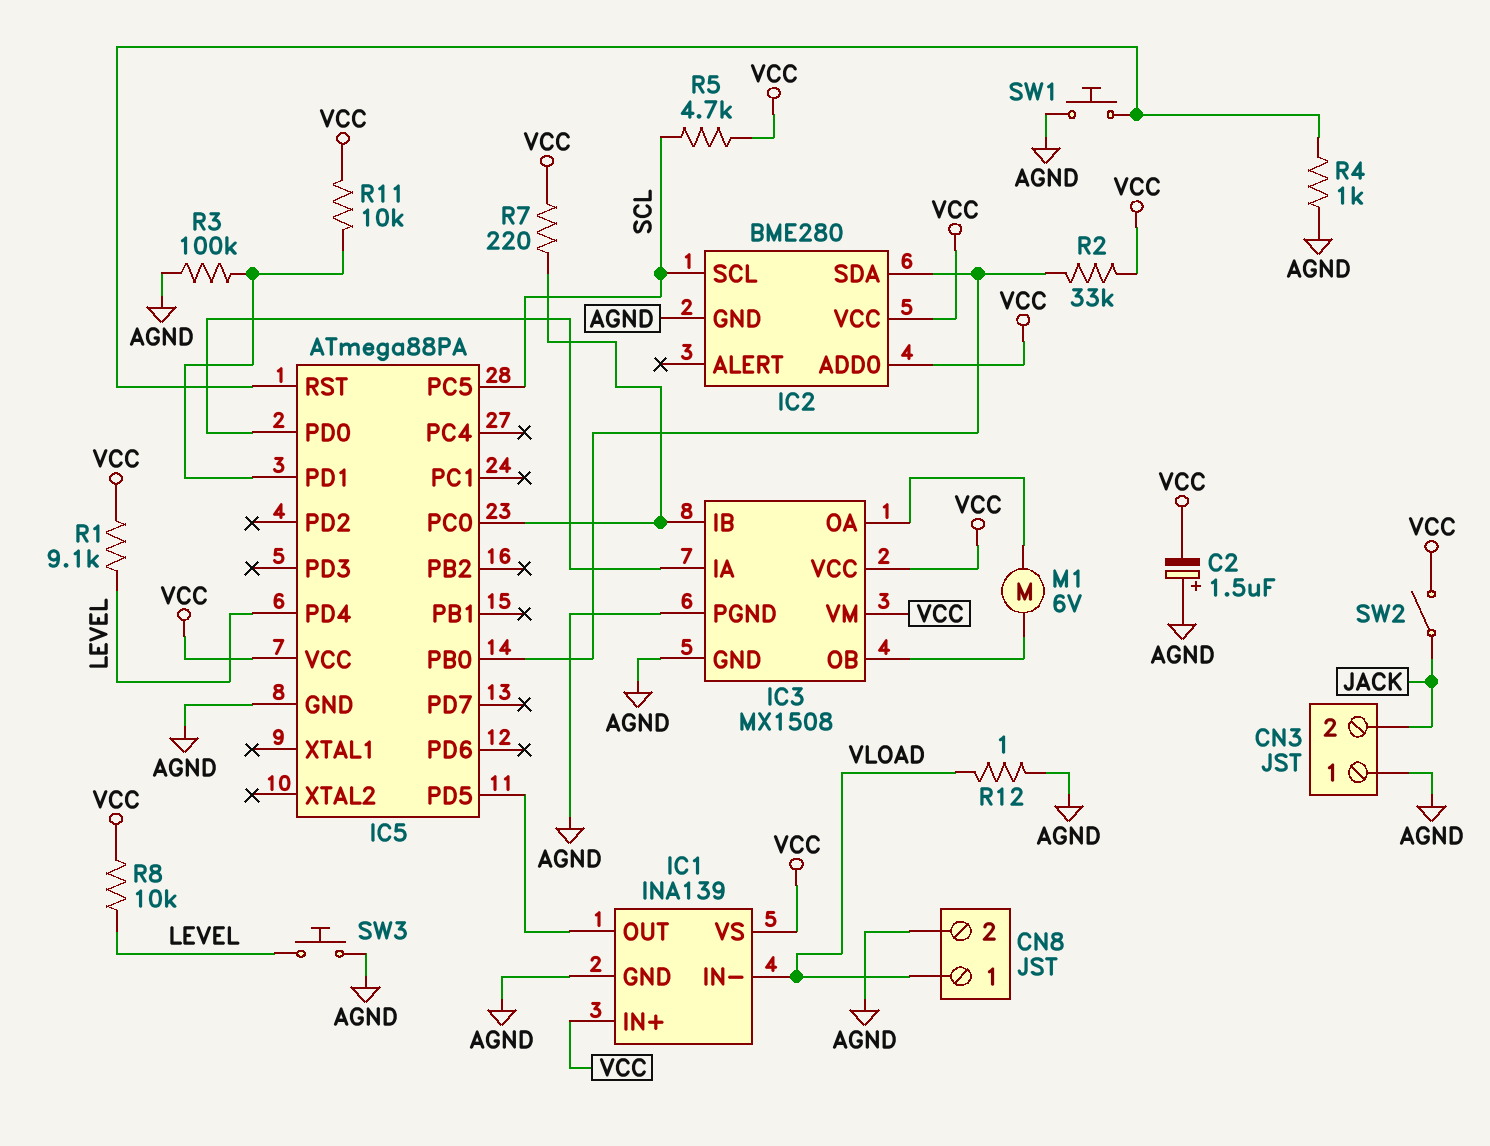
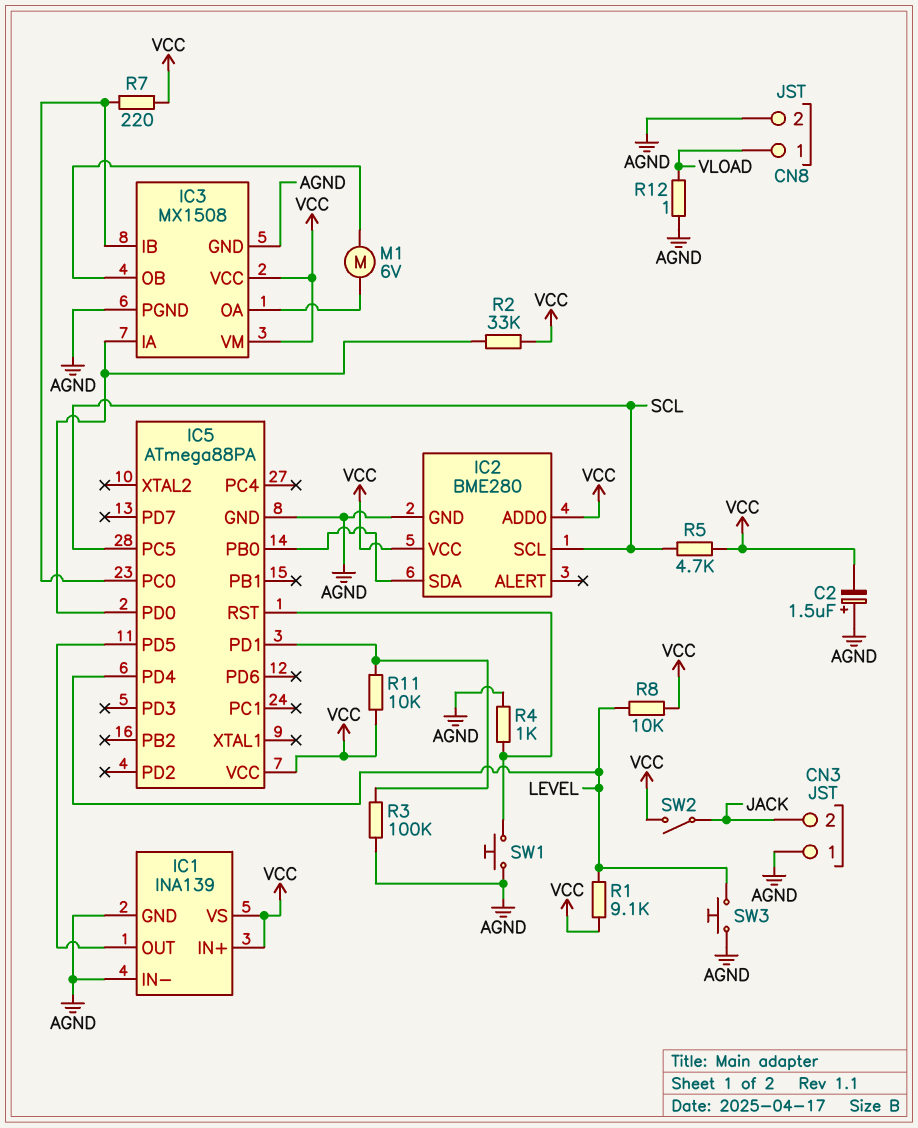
IC1 pin IN-: VLOAD -> AGND
R2: 33k (IC2/SDA, VCC) -> 33k (IC3/IA, VCC)

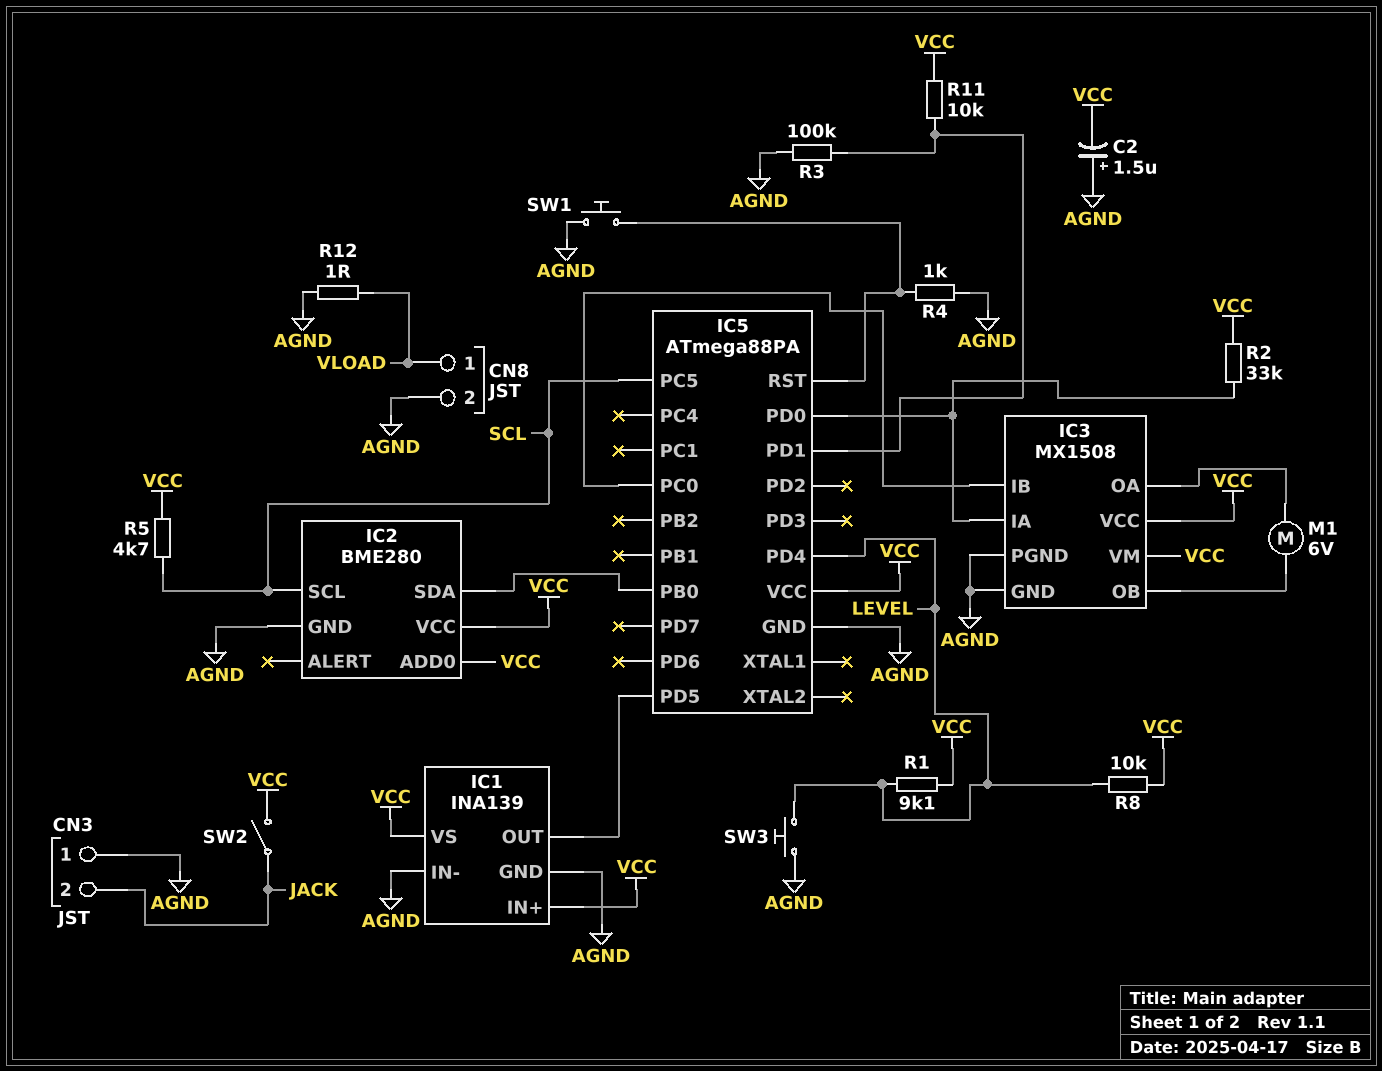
R7: 220 (IC3/IB, VCC) -> none

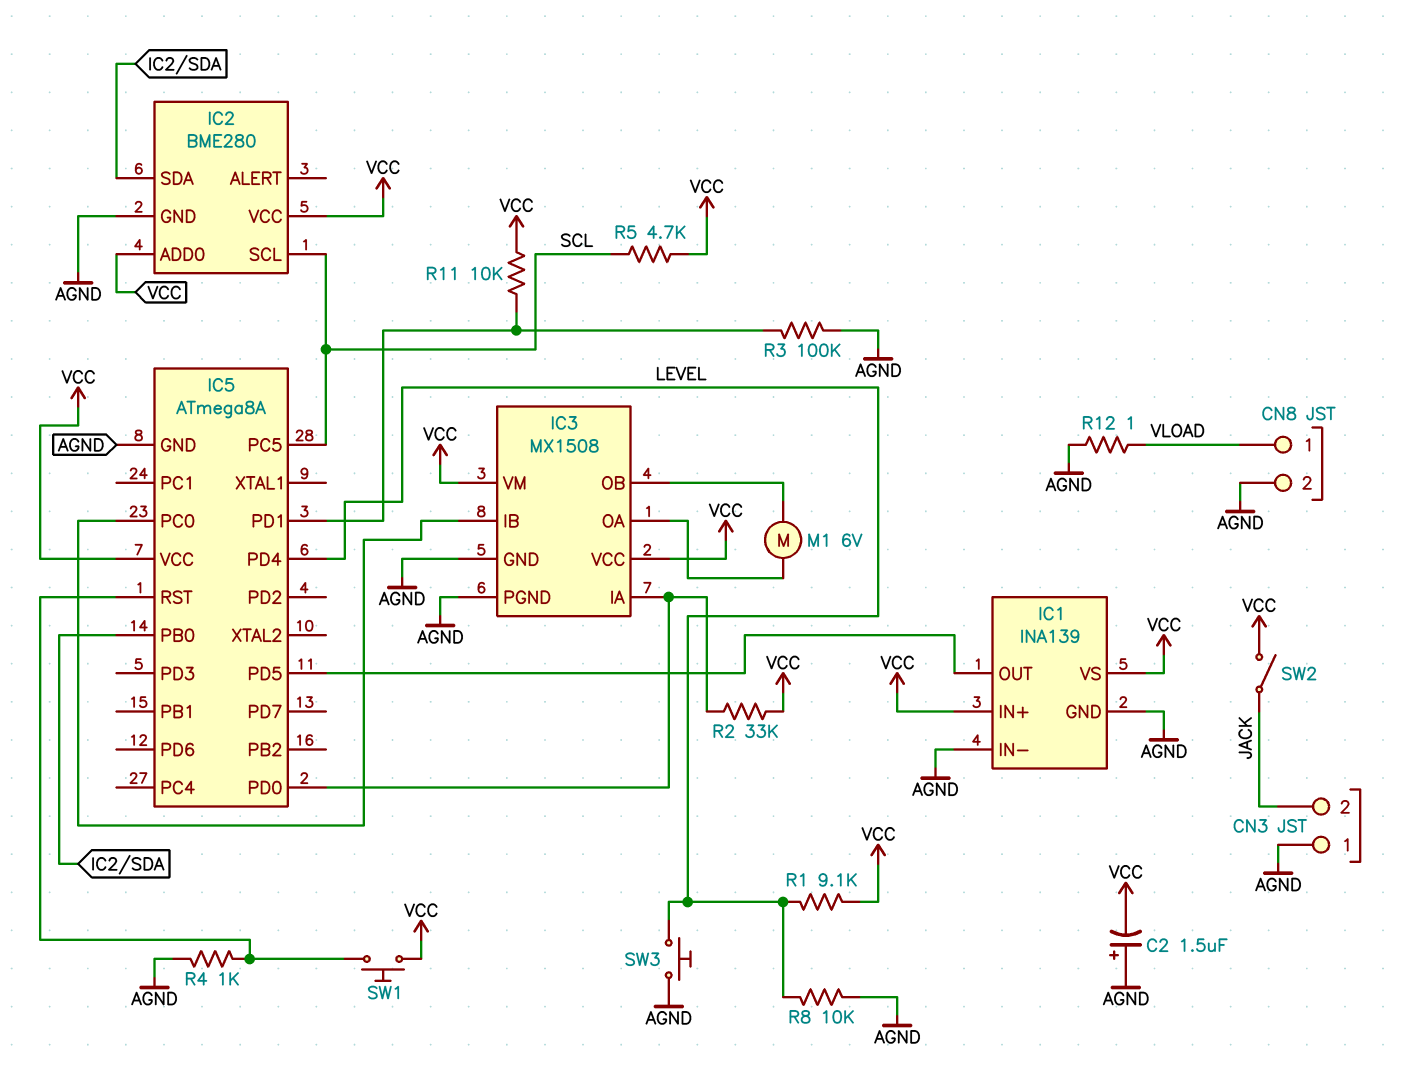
IC5: ATmega88PA -> ATmega8A
R8: 10k (LEVEL, VCC) -> 10k (AGND, LEVEL)
SW1: button (AGND, IC5/RST) -> button (IC5/RST, VCC)

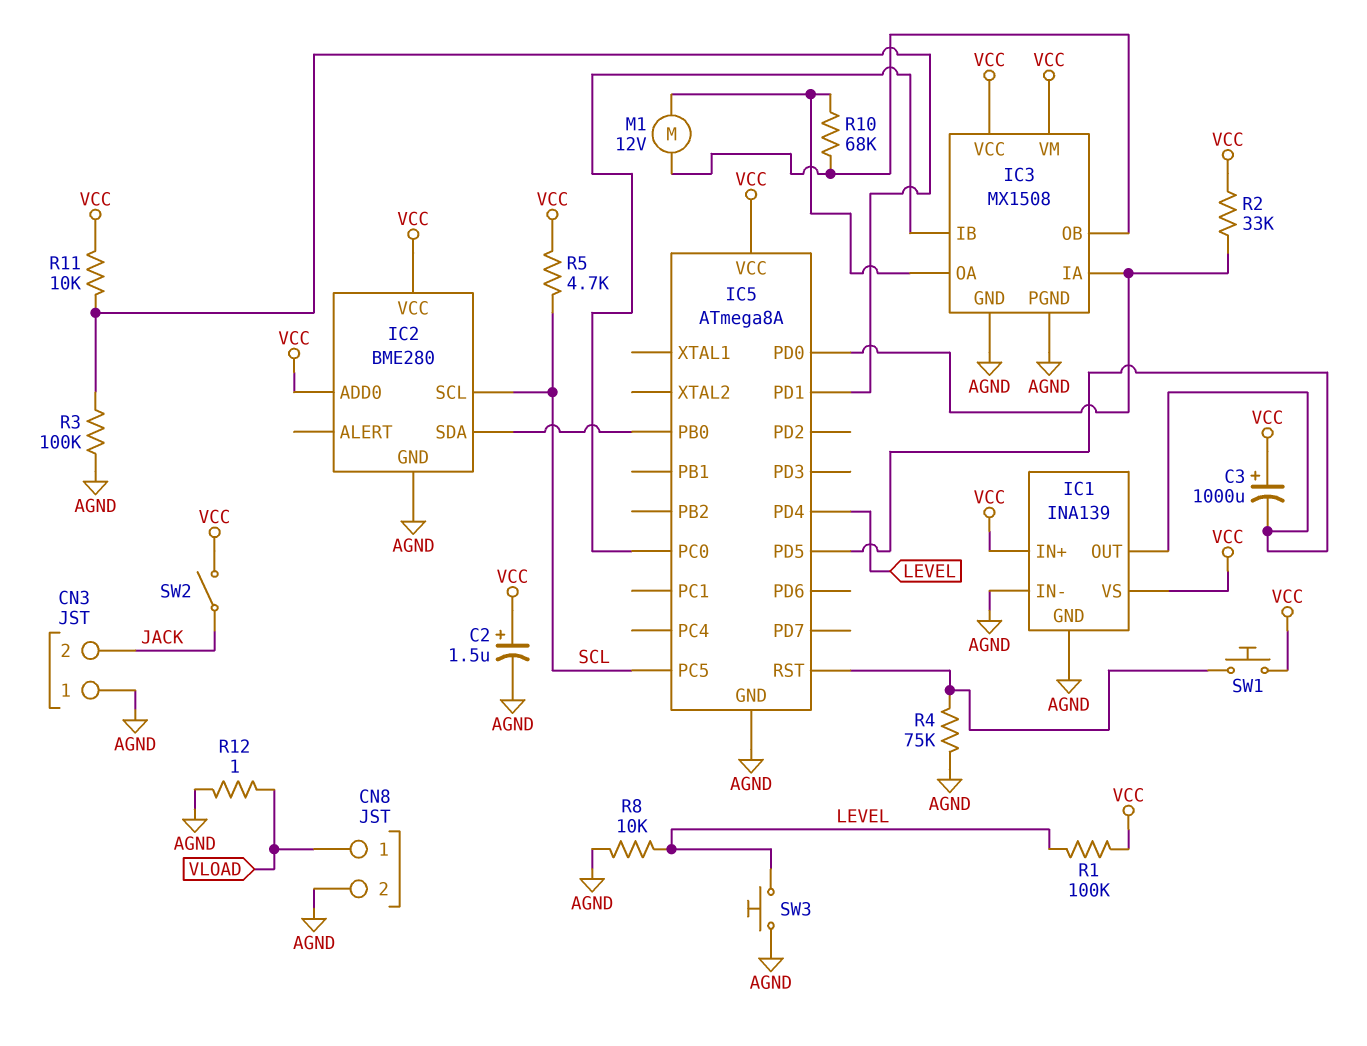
C2: 1.5uF (plus AGND, minus VCC) -> 1.5uF (plus VCC, minus AGND)
C3: none -> 1000uF (plus VCC, minus IC1/OUT)
M1: motor 6V (IC3/OA, IC3/OB) -> motor 12V (IC3/OA, IC3/OB)
R1: 9.1k (LEVEL, VCC) -> 100k (LEVEL, VCC)
R4: 1k (AGND, IC5/RST) -> 75k (AGND, IC5/RST)
R10: none -> 68k (IC3/OA, IC3/OB)

